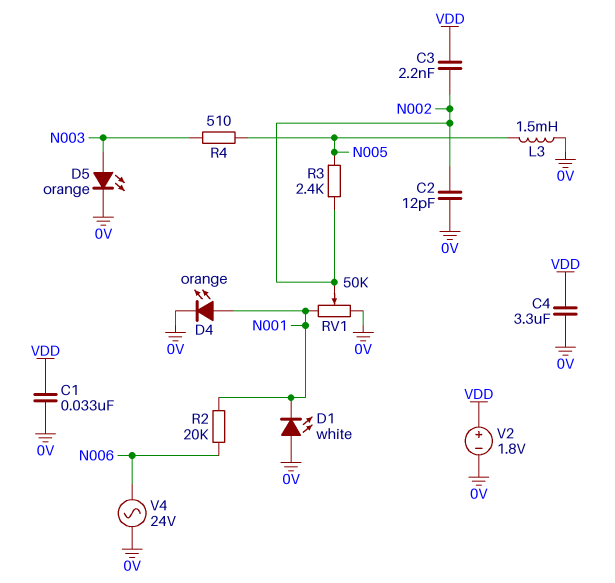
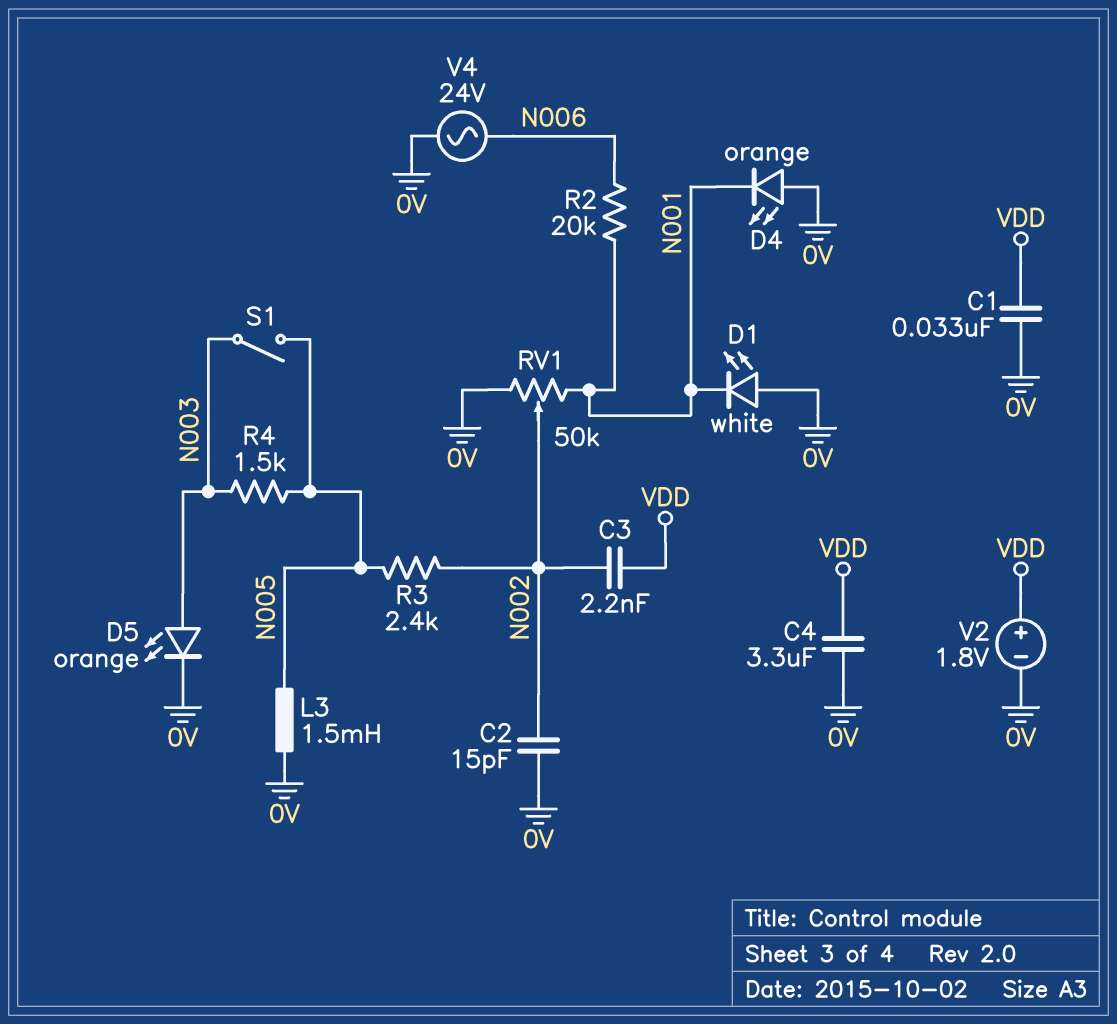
C2: 12pF (0V, N002) -> 15pF (0V, N002)
D4: LED orange (A N001, K 0V) -> LED orange (A 0V, K N001)
R4: 510 (N003, N005) -> 1.5k (N003, N005)
S1: none -> switch (N003, N005)

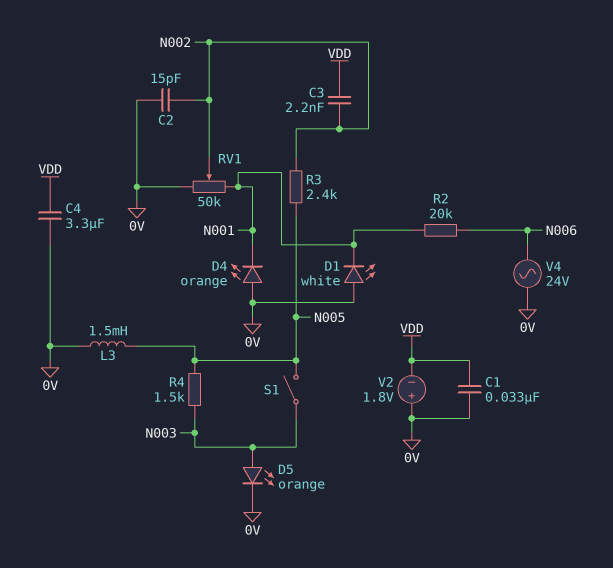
V2: 1.8V (plus VDD, minus 0V) -> 1.8V (plus 0V, minus VDD)

